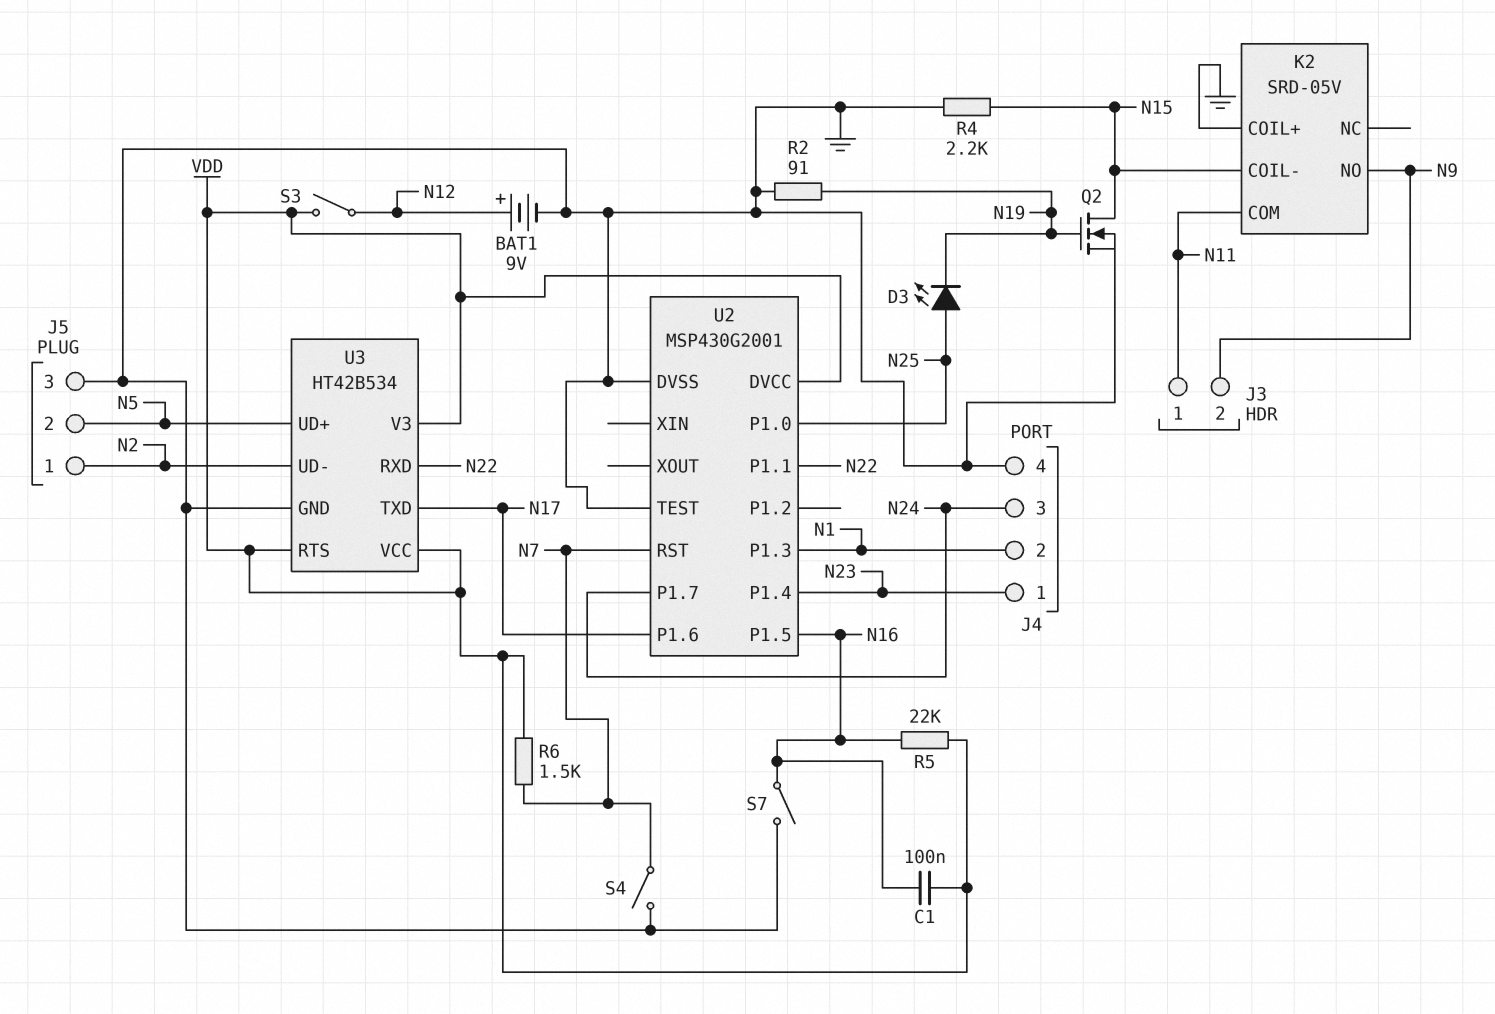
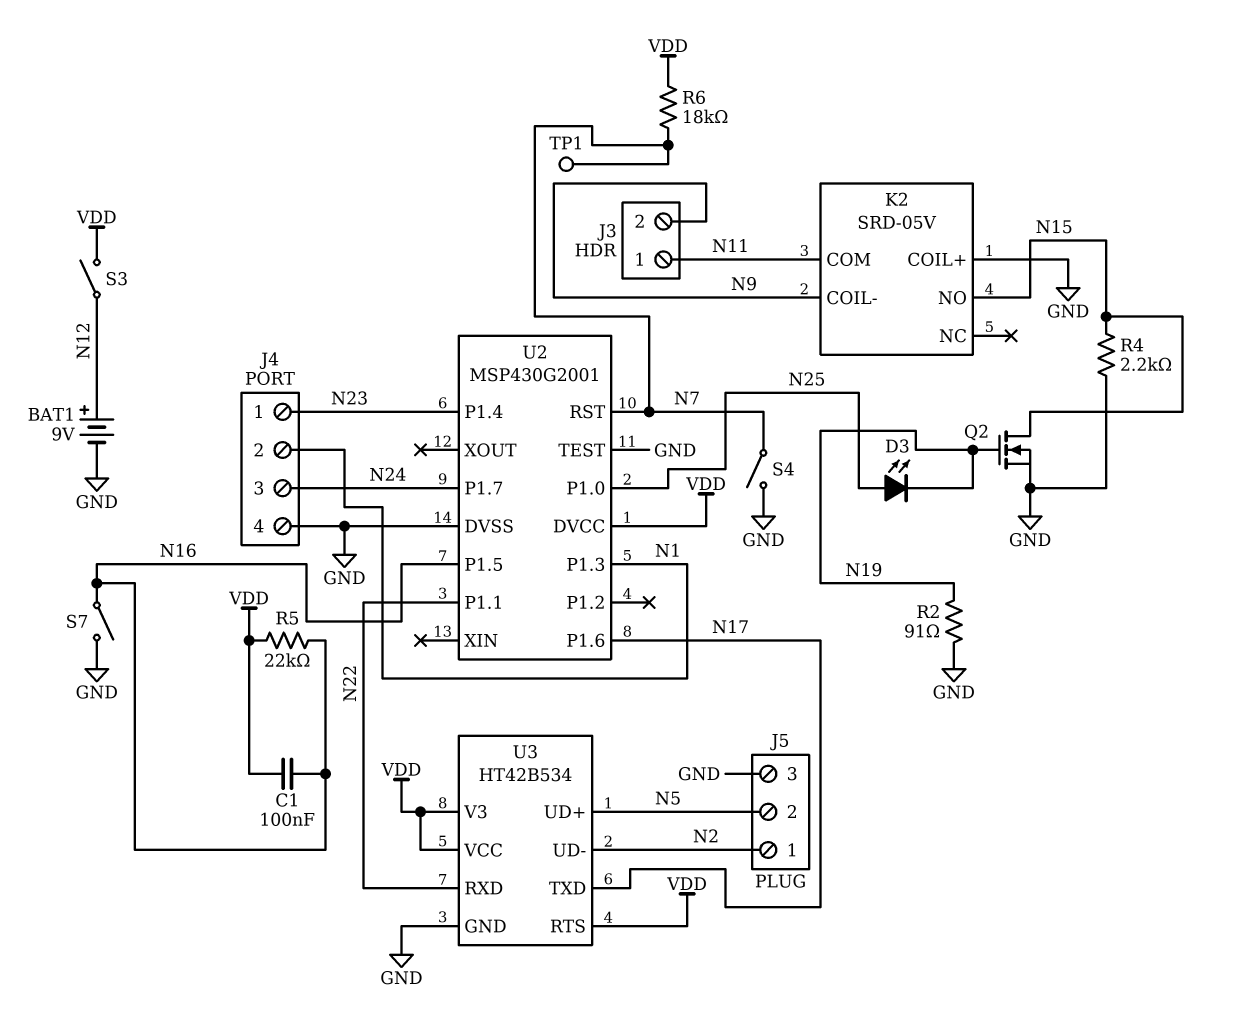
K2 pin COIL-: N15 -> N9
K2 pin NO: N9 -> N15
R6: 1.5k (N7, VDD) -> 18k (N7, VDD)
TP1: none -> test point (N7)

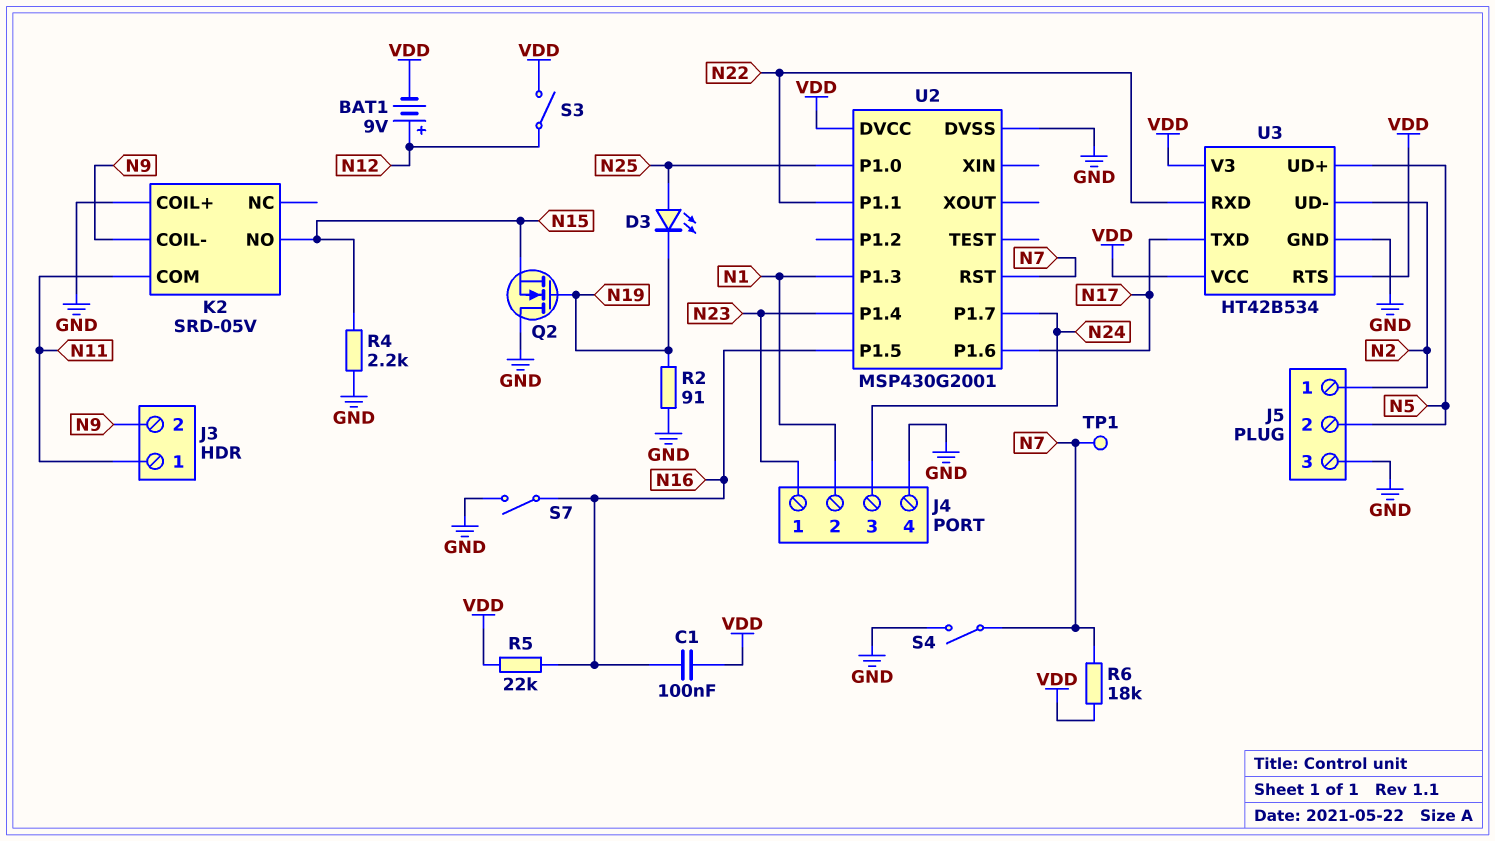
BAT1: 9V (plus N12, minus GND) -> 9V (plus N12, minus VDD)
Q2: NMOS (G N19, D N15, S GND) -> NMOS (G N19, D GND, S N15)
U2 pin TEST: GND -> none

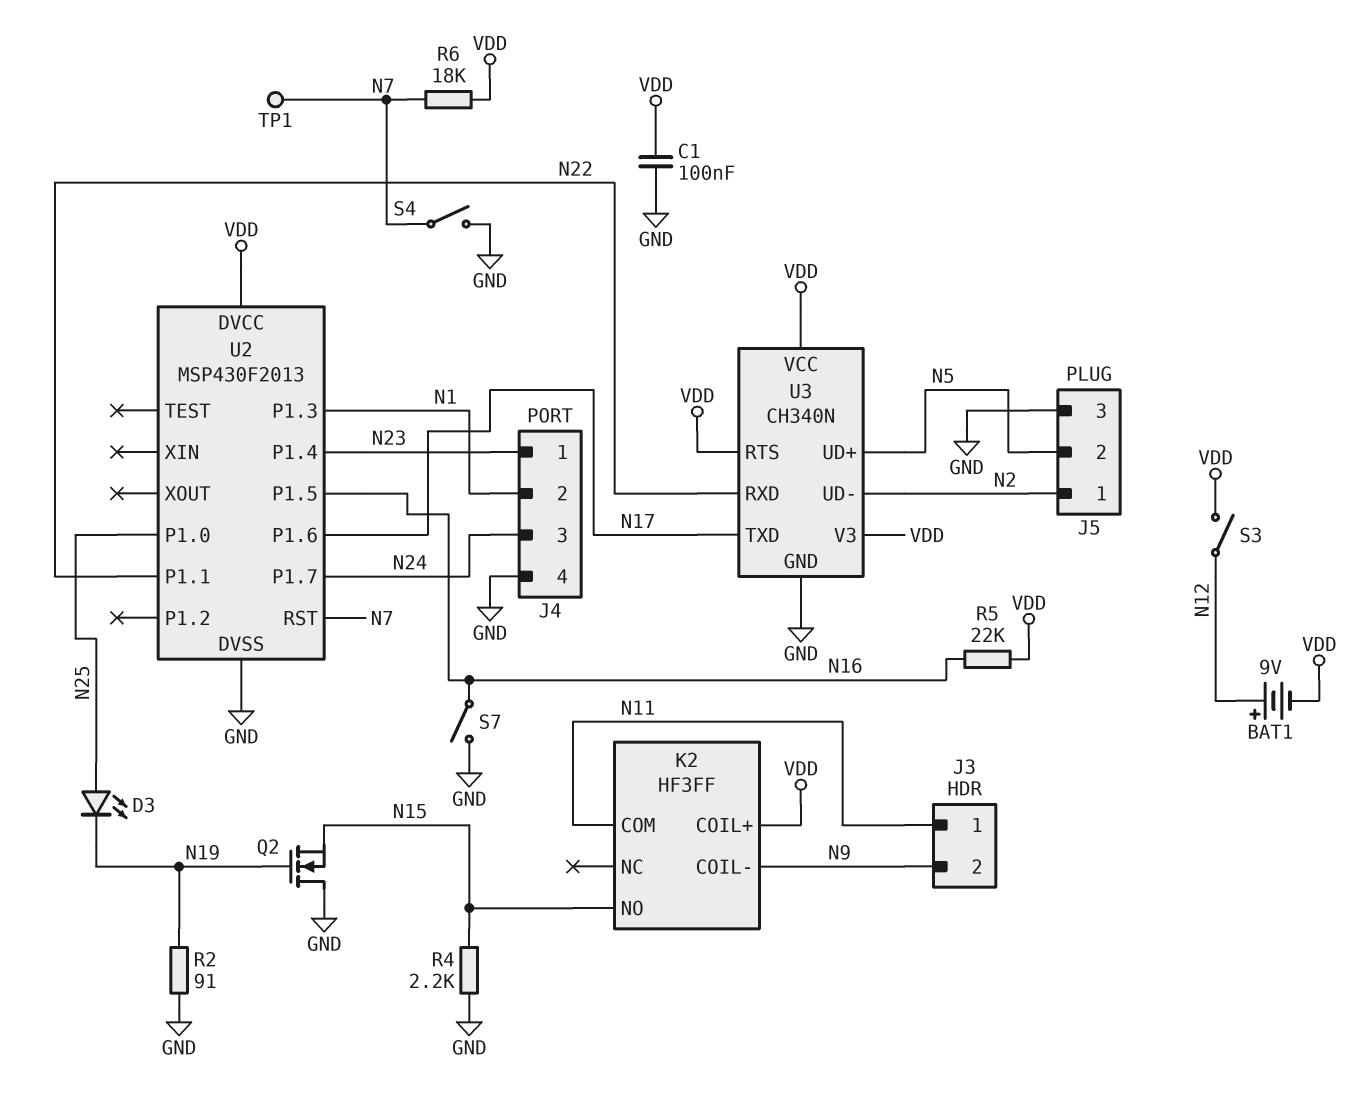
C1: 100nF (N16, VDD) -> 100nF (GND, VDD)
K2: SRD-05V -> HF3FF
K2 pin COIL+: GND -> VDD
U2: MSP430G2001 -> MSP430F2013
U3: HT42B534 -> CH340N

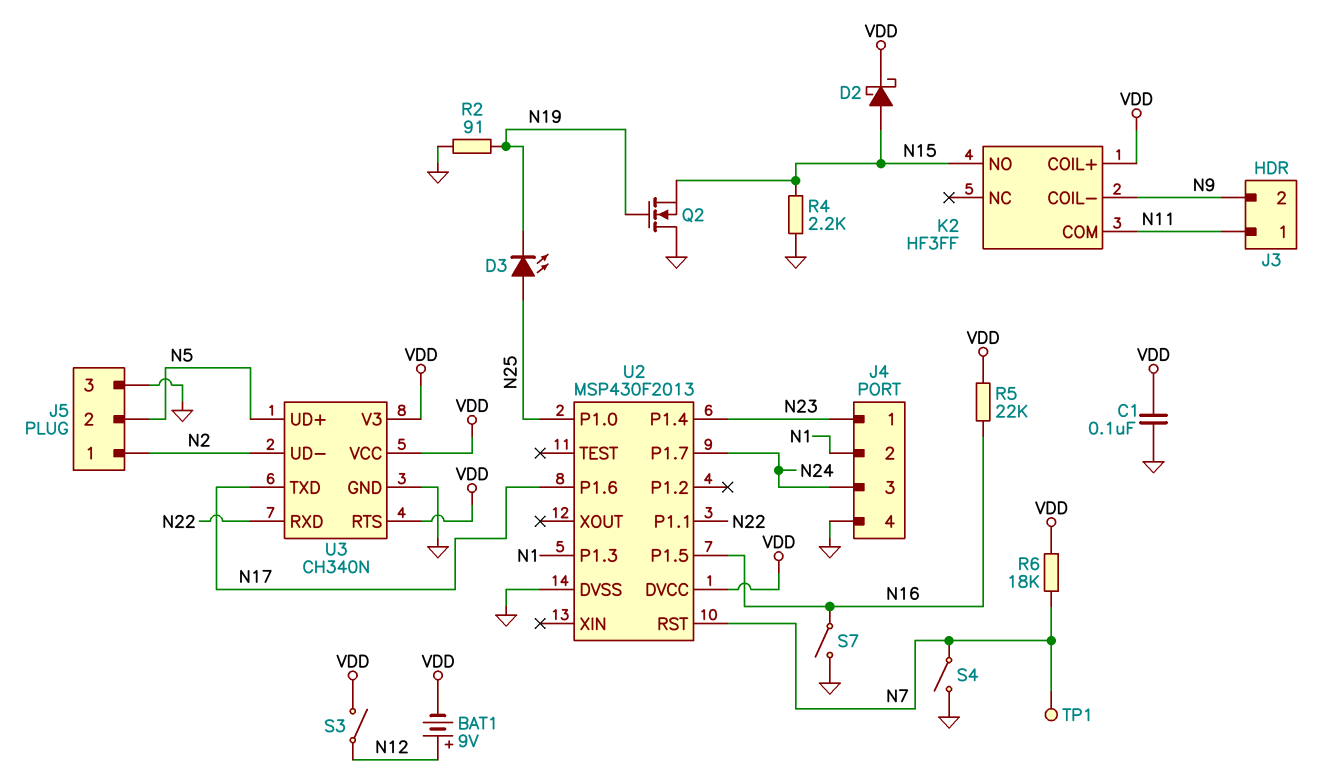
D2: none -> schottky (A N15, K VDD)

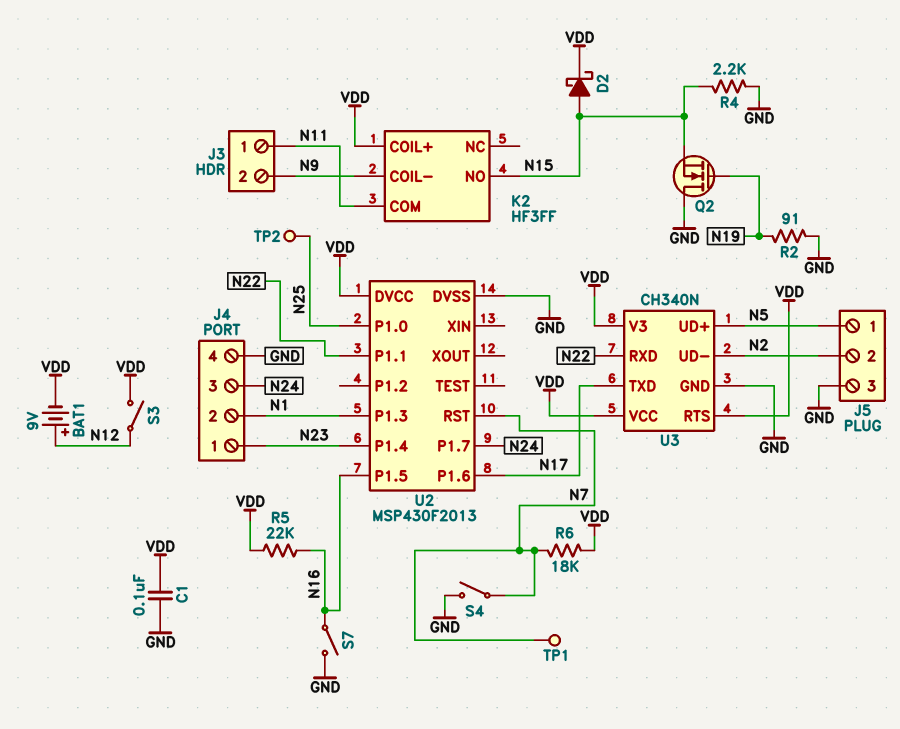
D3: LED (A N25, K N19) -> none
J5 pin 1: N2 -> N5
J5 pin 2: N5 -> N2
TP2: none -> test point (N25)

